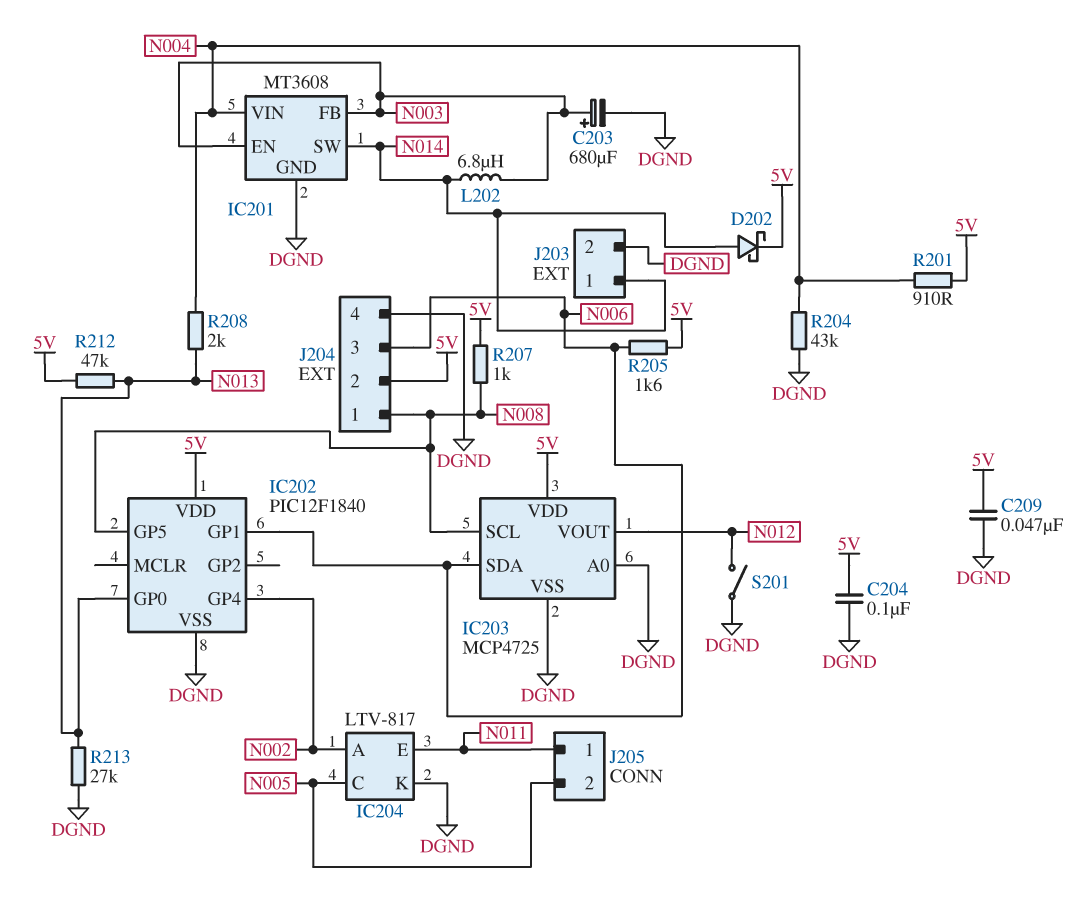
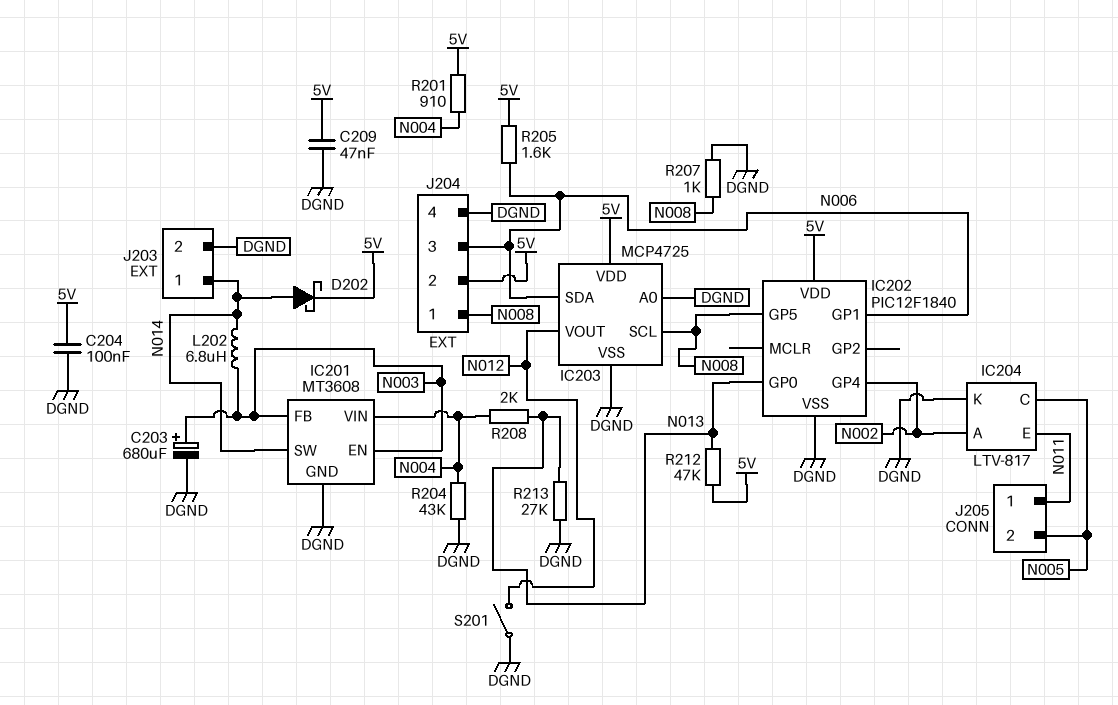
R207: 1k (5V, N008) -> 1k (DGND, N008)

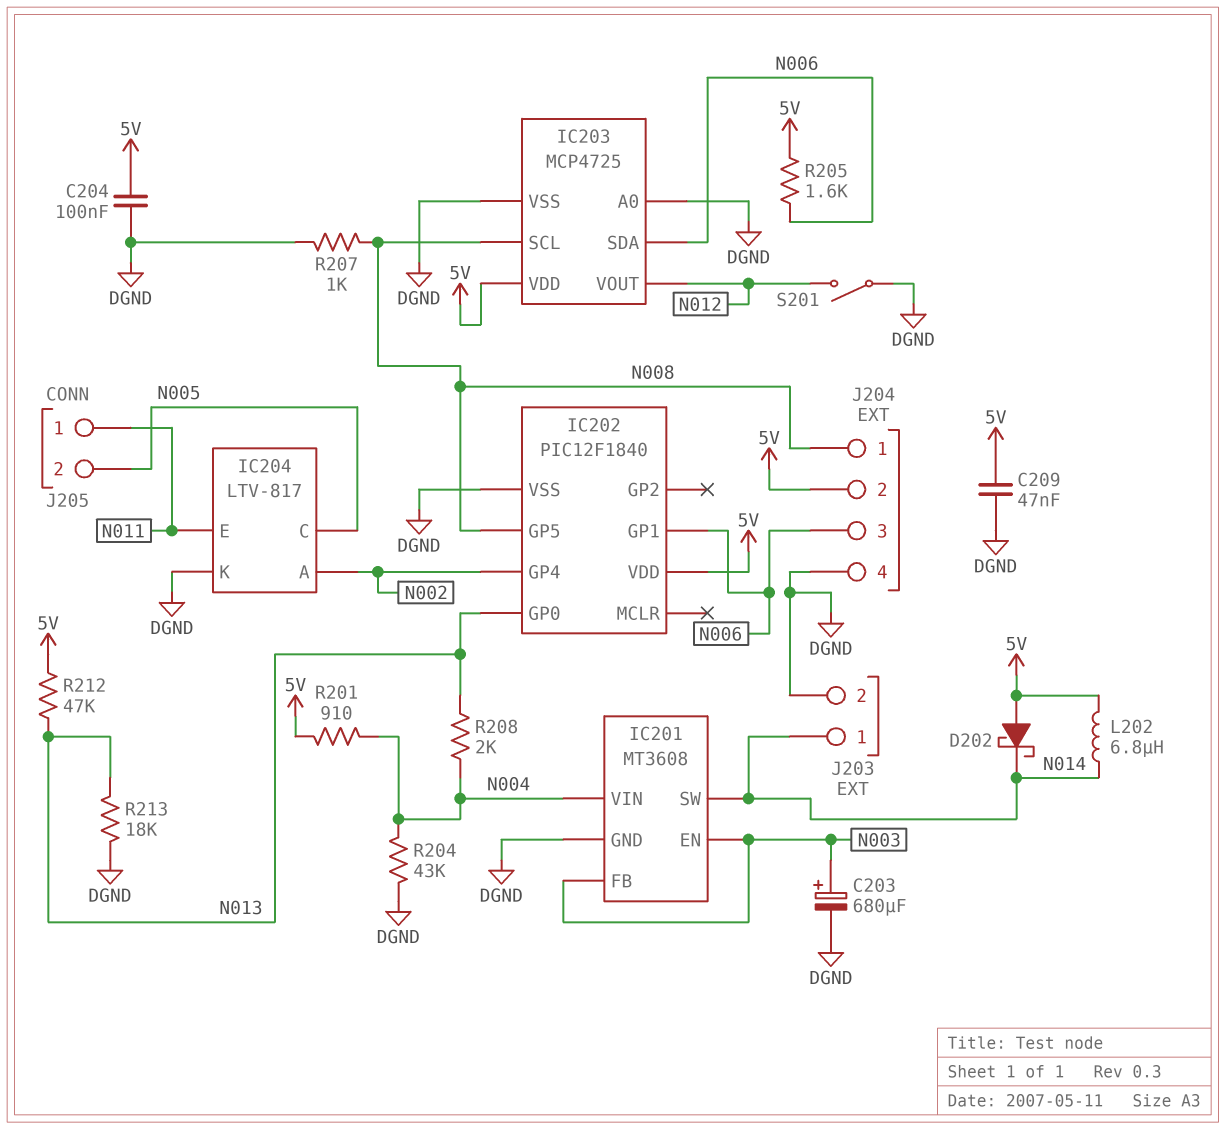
D202: schottky (A N014, K 5V) -> schottky (A 5V, K N014)
L202: 6.8uH (N003, N014) -> 6.8uH (5V, N014)
R213: 27k (DGND, N013) -> 18k (DGND, N013)

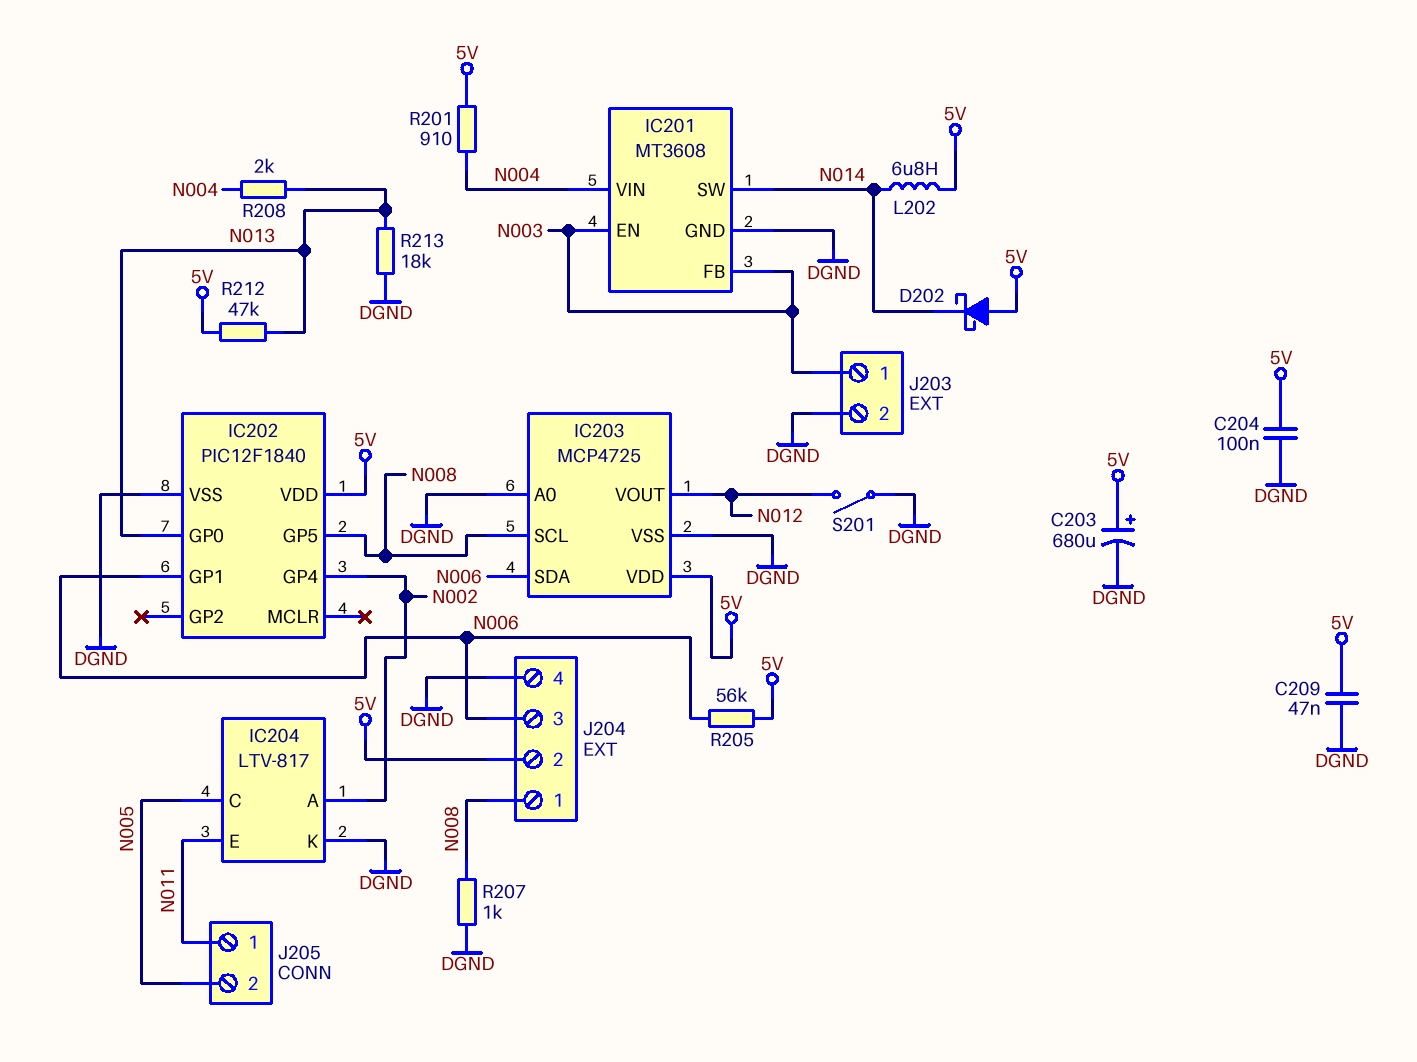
C203: 680uF (plus N003, minus DGND) -> 680uF (plus 5V, minus DGND)
J203 pin 1: N014 -> N003
R204: 43k (DGND, N004) -> none
R205: 1.6k (5V, N006) -> 56k (5V, N006)

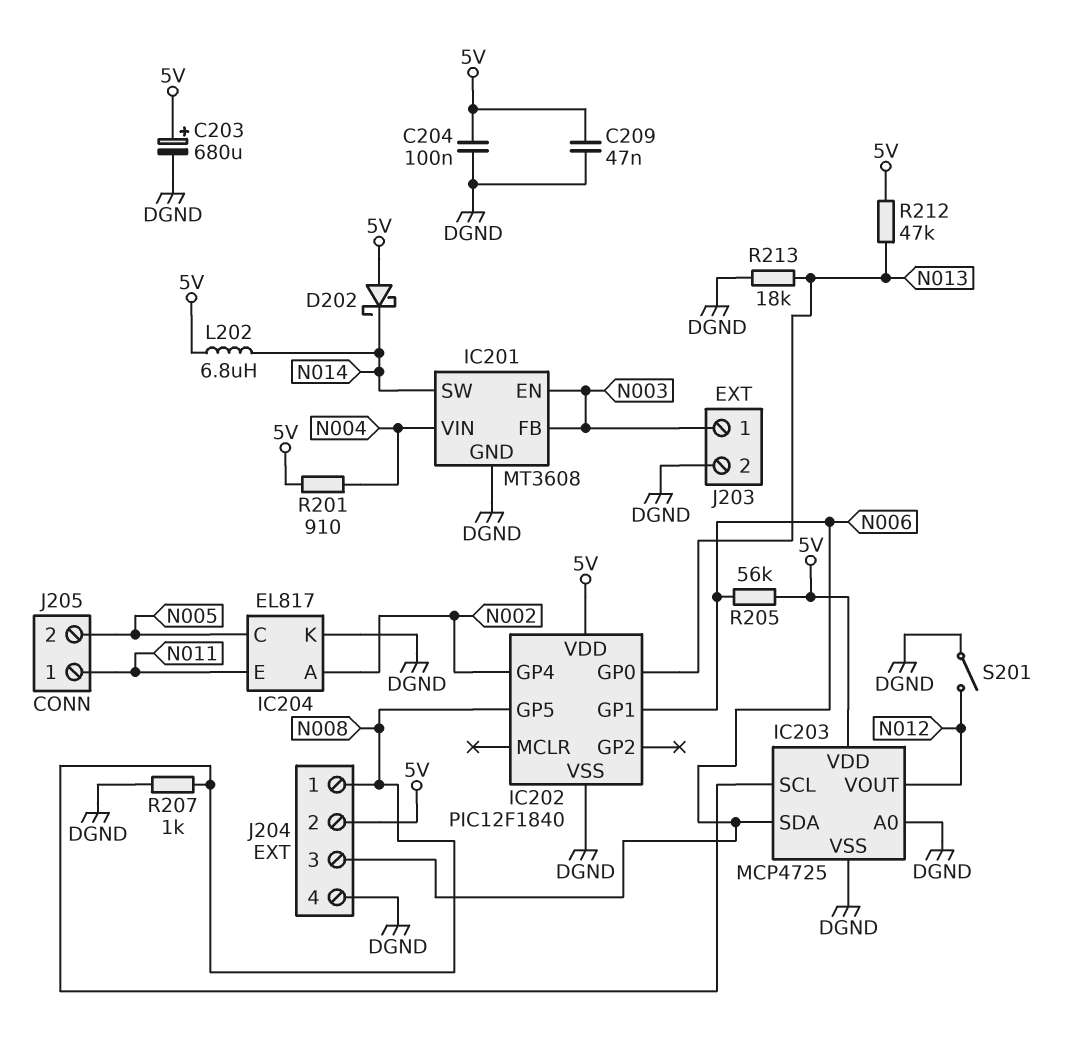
IC204: LTV-817 -> EL817
R208: 2k (N004, N013) -> none

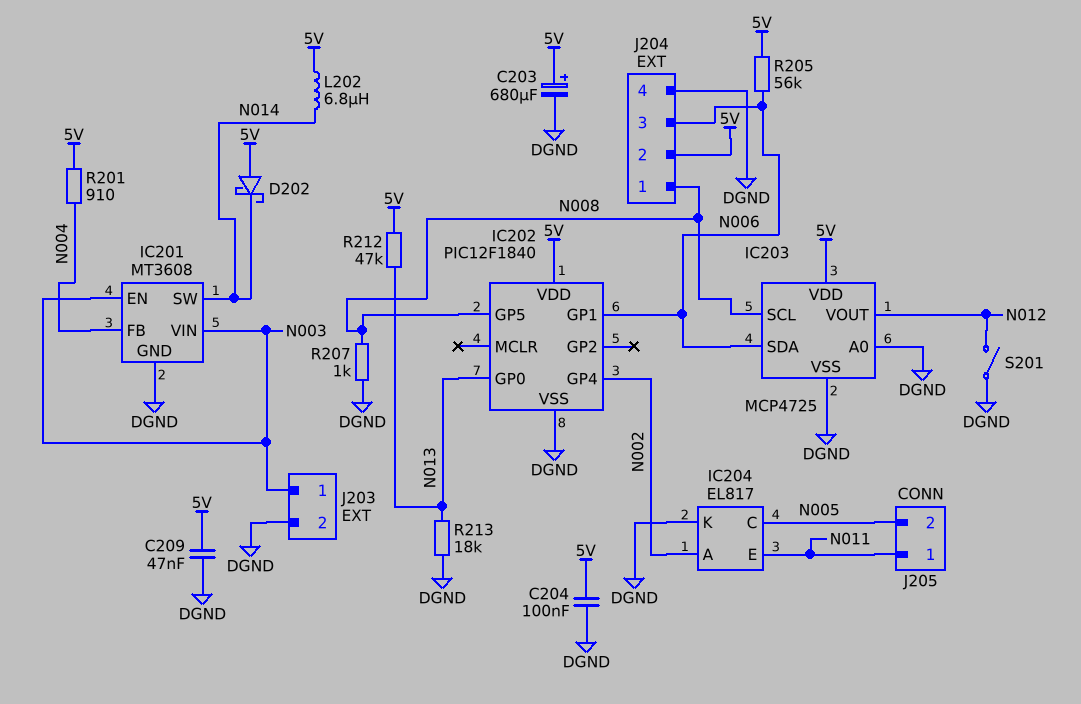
IC201 pin FB: N003 -> N004
IC201 pin VIN: N004 -> N003

